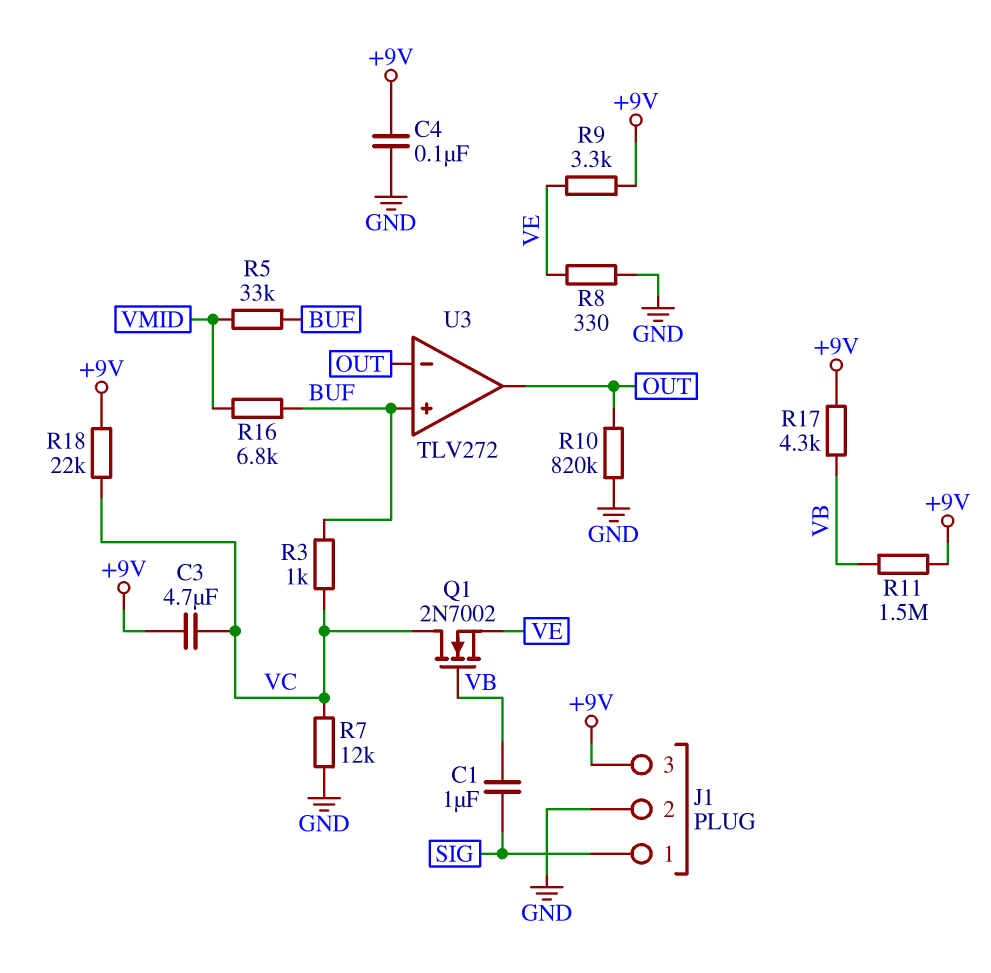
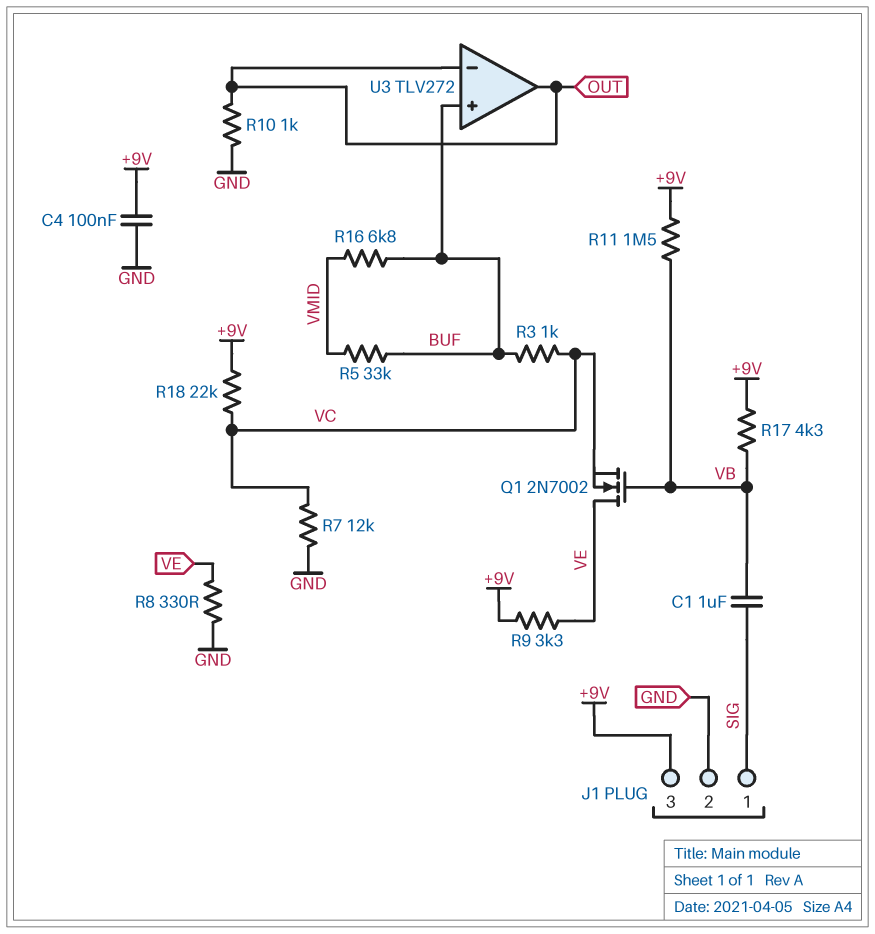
C3: 4.7uF (+9V, VC) -> none
Q1: NMOS 2N7002 (G VB, D VC, S VE) -> NMOS 2N7002 (G VB, D VE, S VC)
R10: 820k (GND, OUT) -> 1k (GND, OUT)

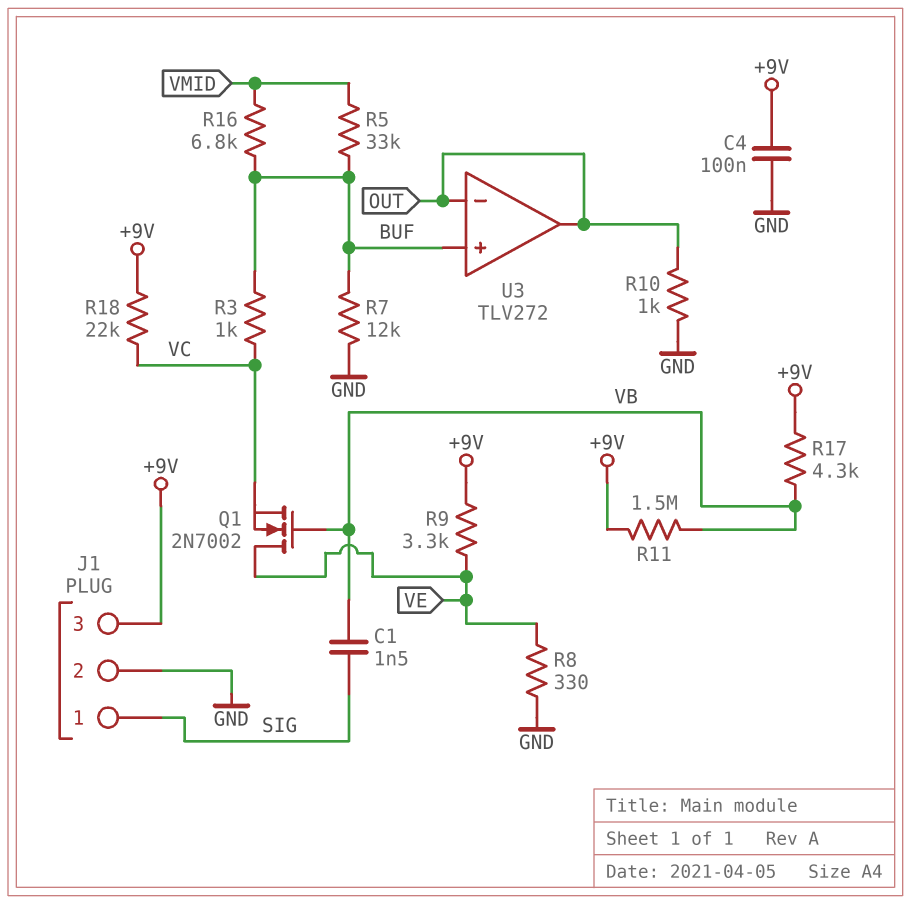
C1: 1uF (SIG, VB) -> 1.5nF (SIG, VB)
R7: 12k (GND, VC) -> 12k (BUF, GND)

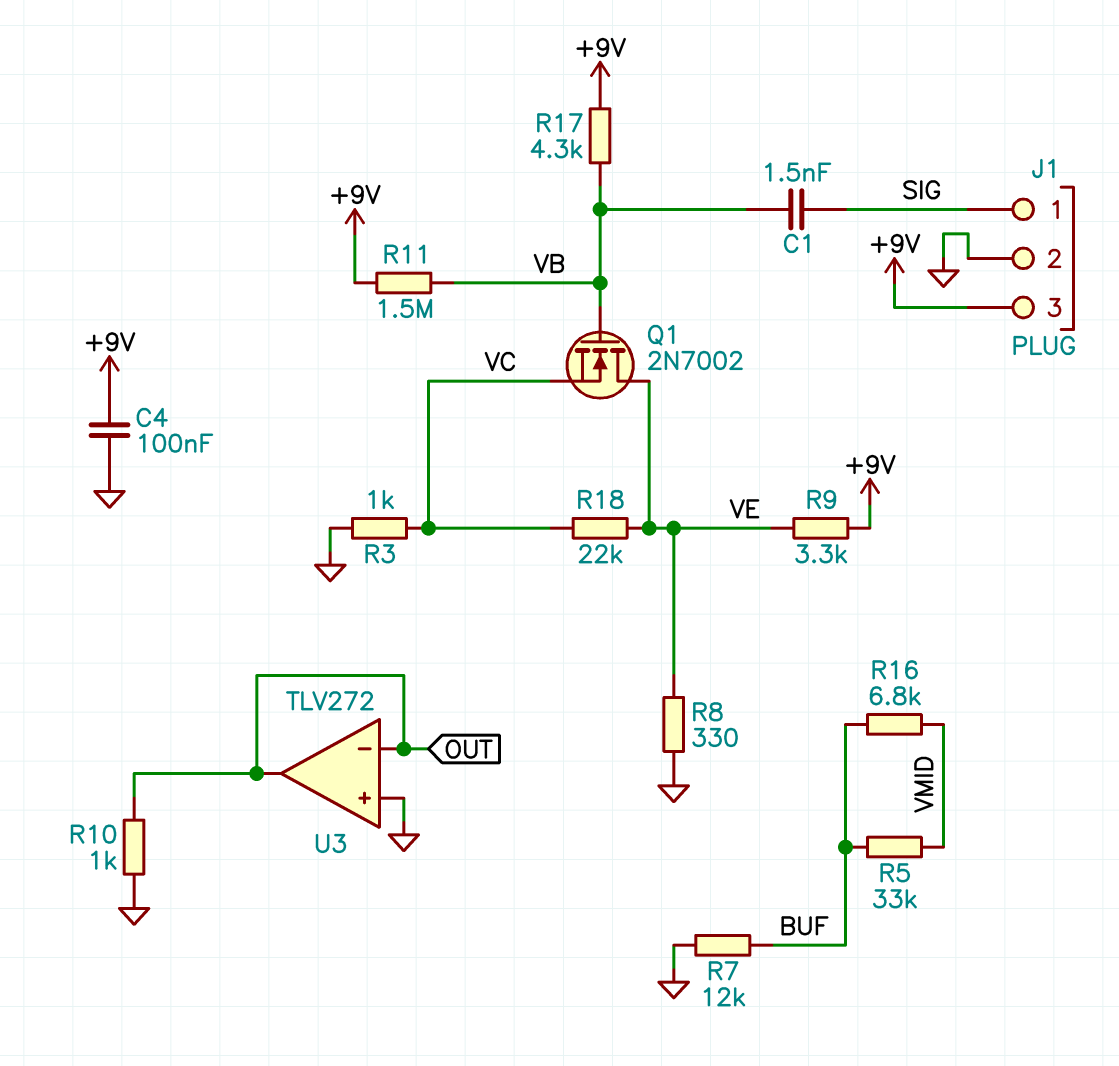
R3: 1k (BUF, VC) -> 1k (GND, VC)
R18: 22k (+9V, VC) -> 22k (VC, VE)
U3 pin in+: BUF -> GND

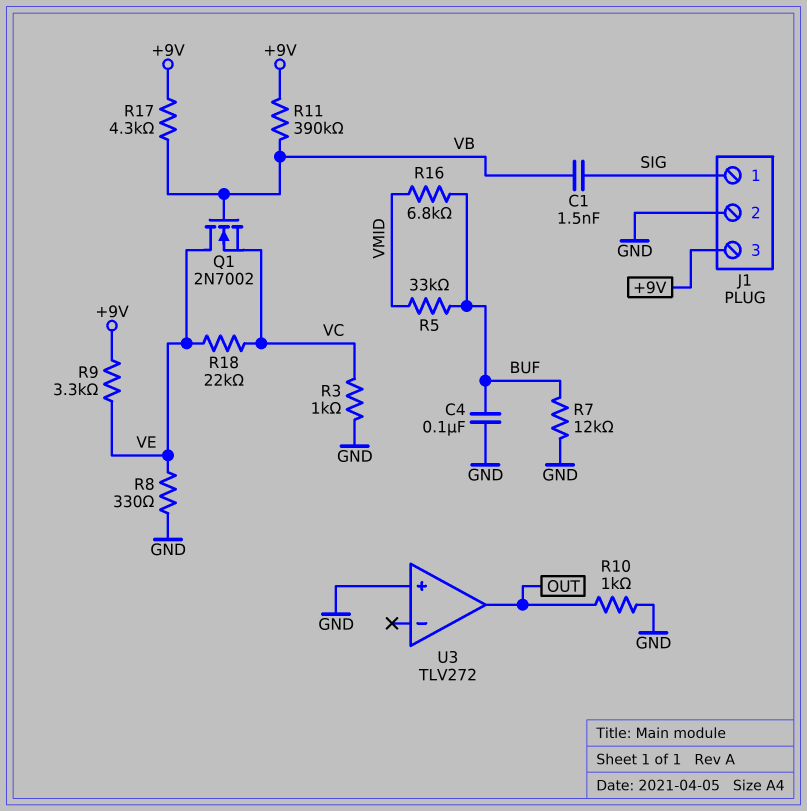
C4: 100nF (+9V, GND) -> 100nF (BUF, GND)
R11: 1.5M (+9V, VB) -> 390k (+9V, VB)
U3 pin in-: OUT -> none

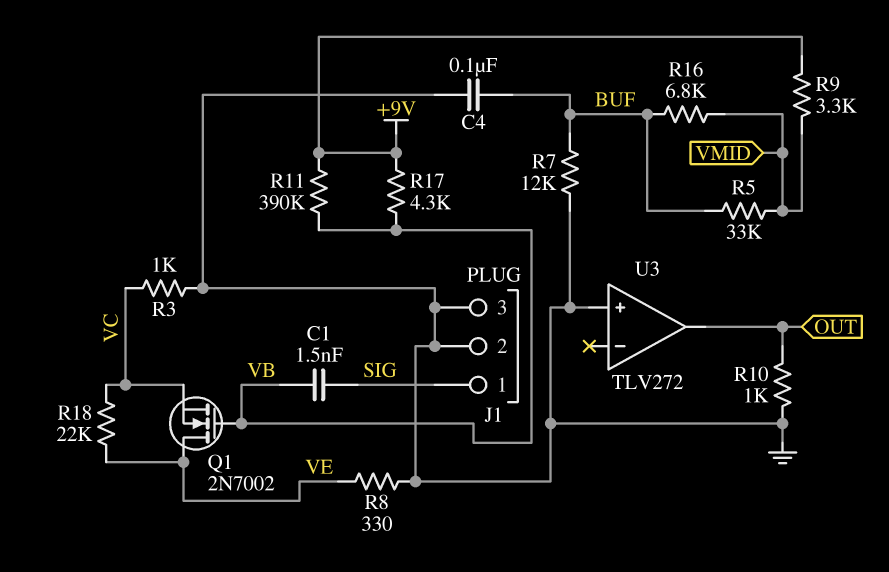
J1 pin 3: +9V -> GND
R9: 3.3k (+9V, VE) -> 3.3k (+9V, VMID)

